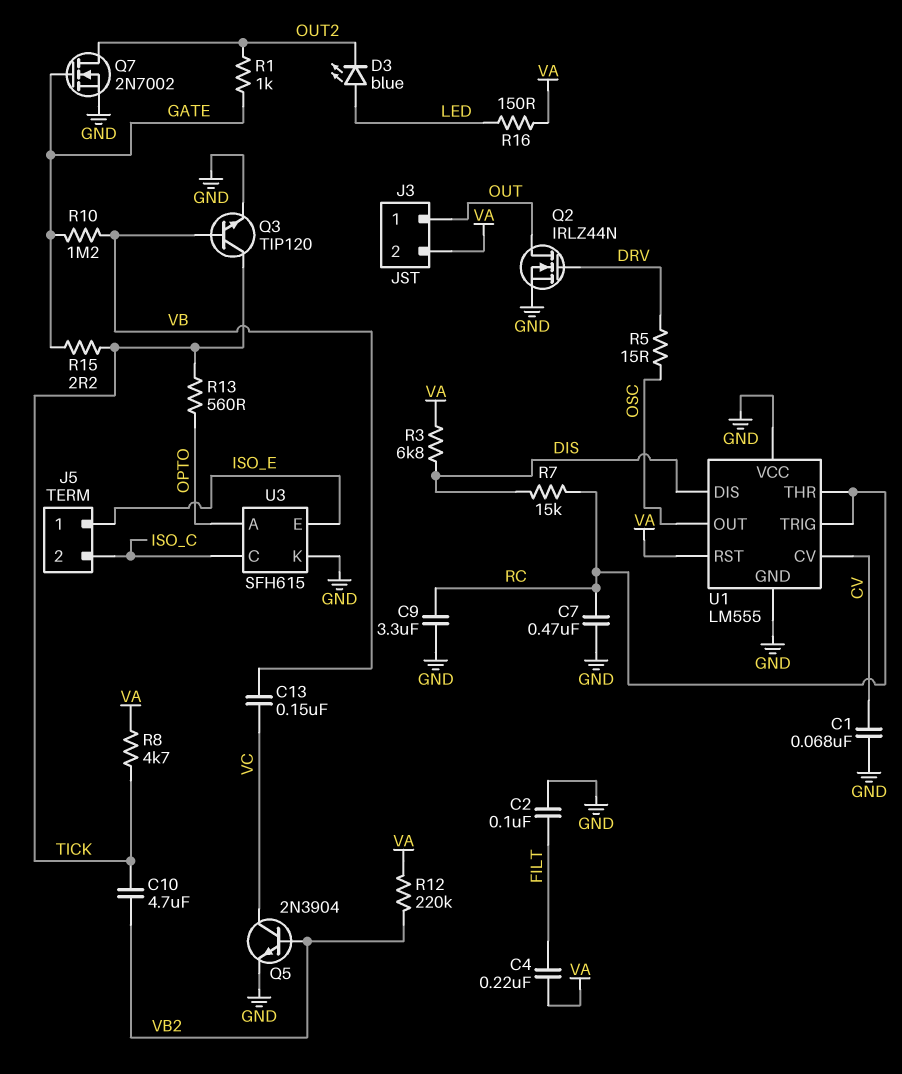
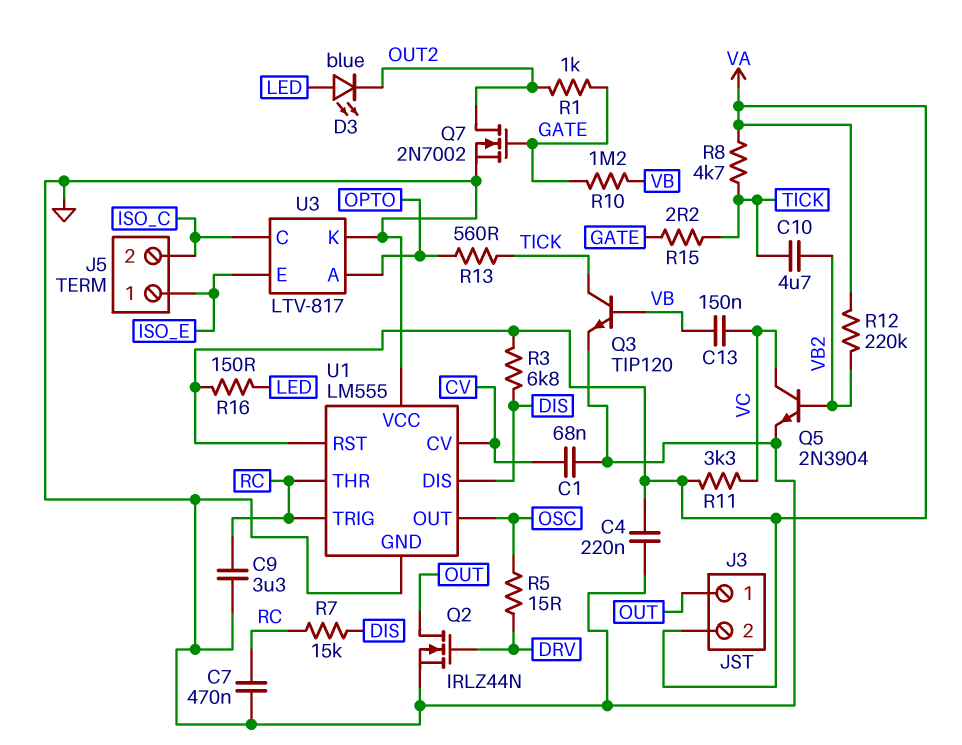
C2: 100nF (FILT, GND) -> none
C4: 220nF (FILT, VA) -> 220nF (GND, VA)
R11: none -> 3.3k (VA, VC)
U3: SFH615 -> LTV-817

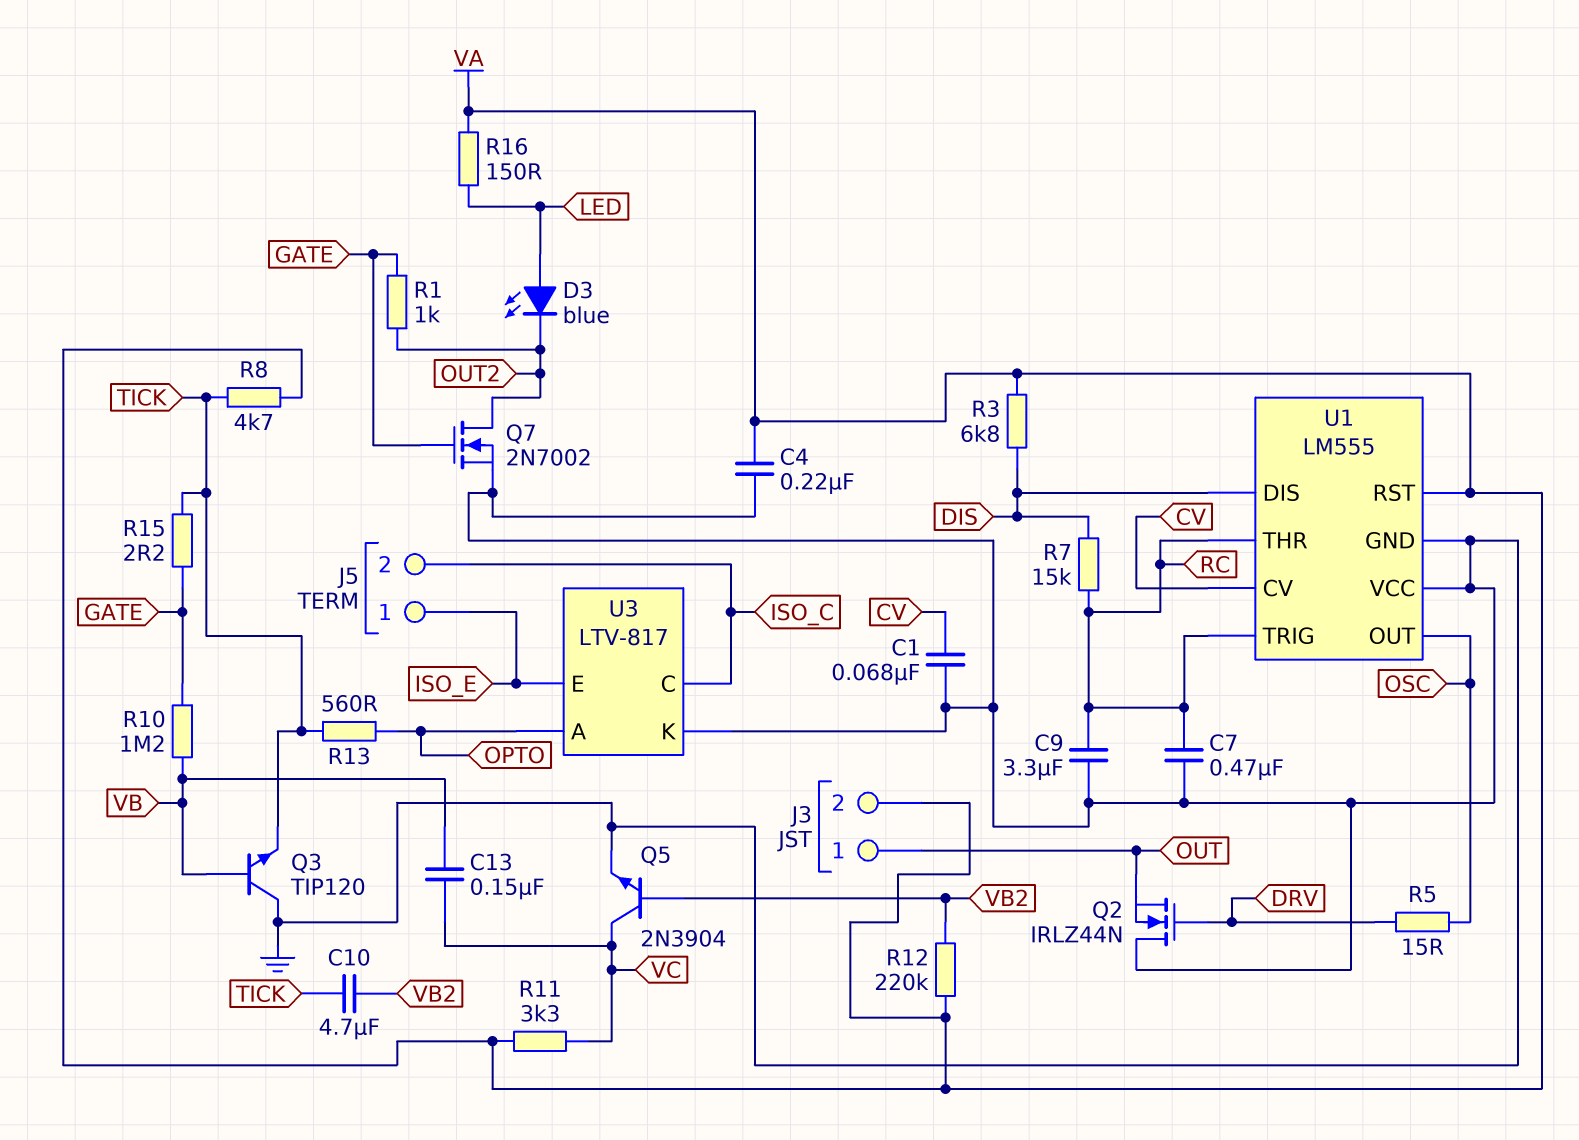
Q2: NMOS IRLZ44N (G DRV, D OUT, S GND) -> NMOS IRLZ44N (G DRV, D GND, S OUT)
Q3: NPN TIP120 (B VB, C TICK, E GND) -> NPN TIP120 (B VB, C GND, E TICK)

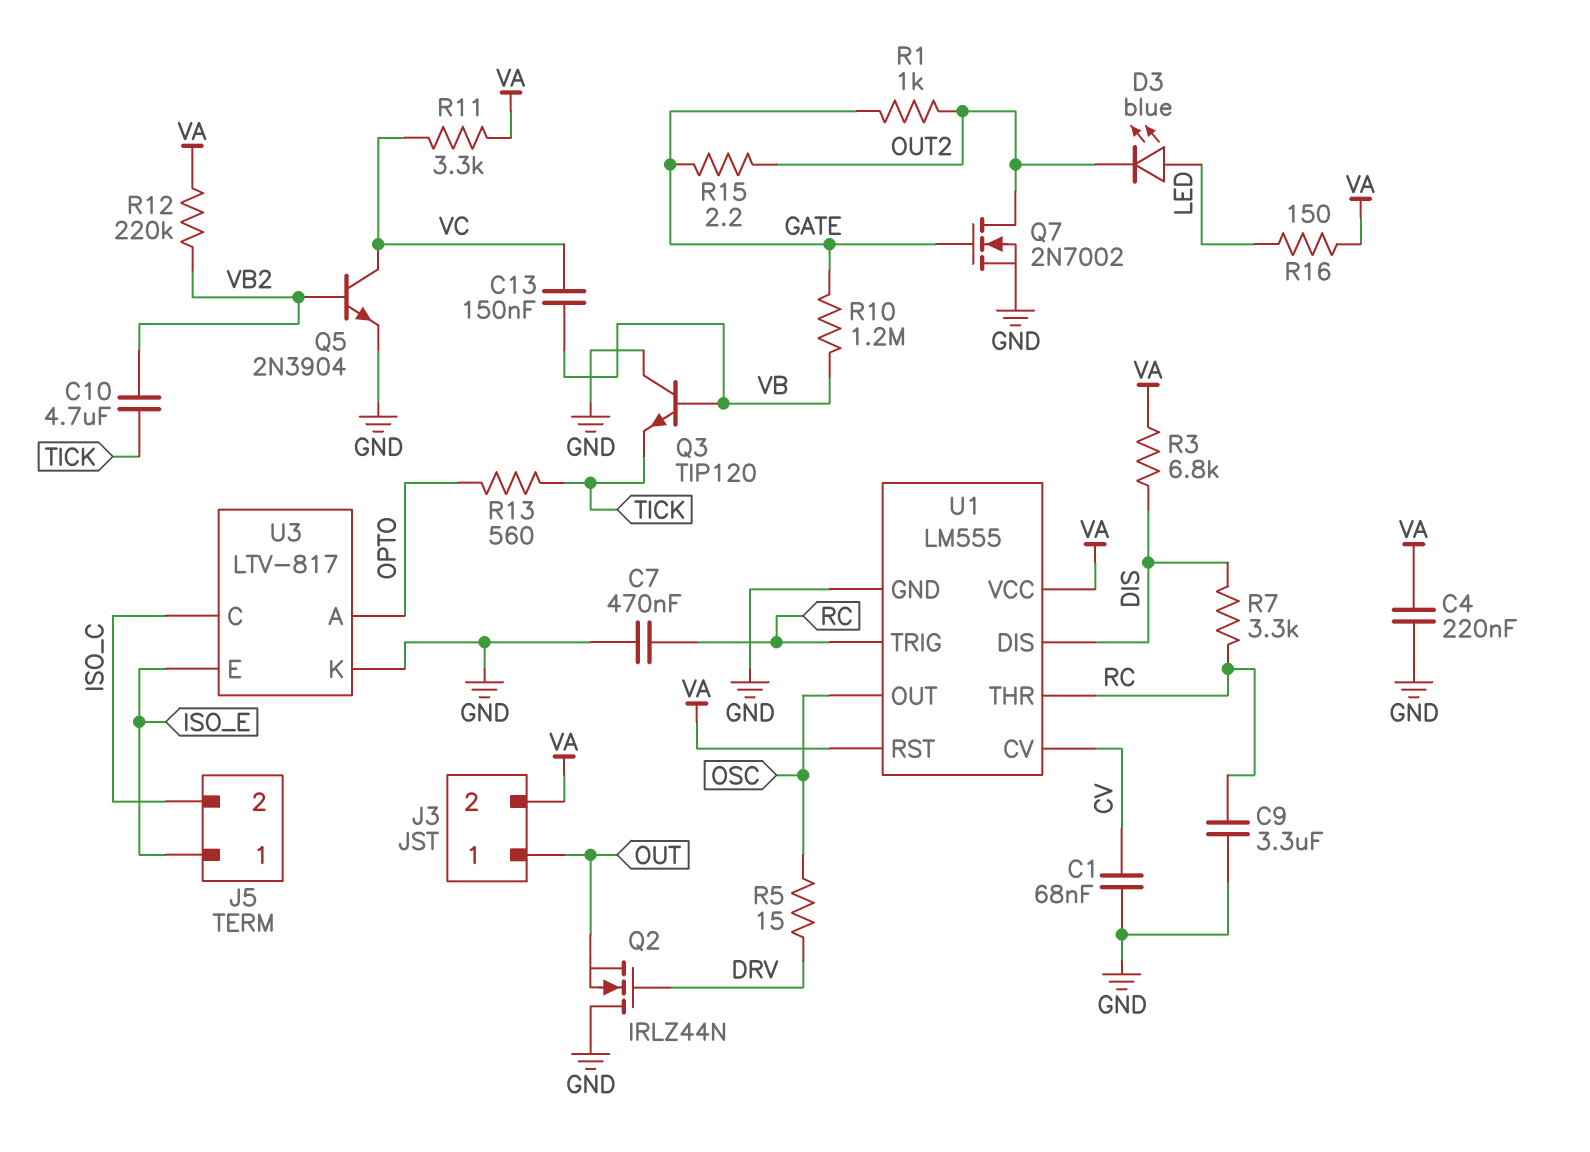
R7: 15k (DIS, RC) -> 3.3k (DIS, RC)
R8: 4.7k (TICK, VA) -> none
R15: 2.2 (GATE, TICK) -> 2.2 (GATE, OUT2)
U1 pin VCC: GND -> VA

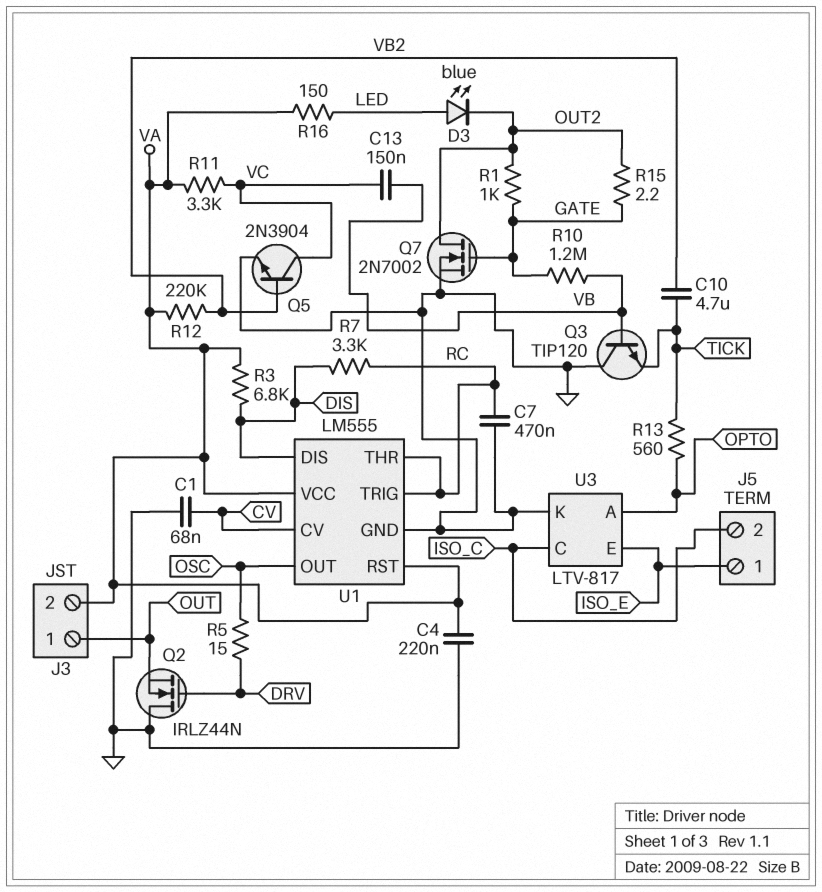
C9: 3.3uF (GND, RC) -> none

